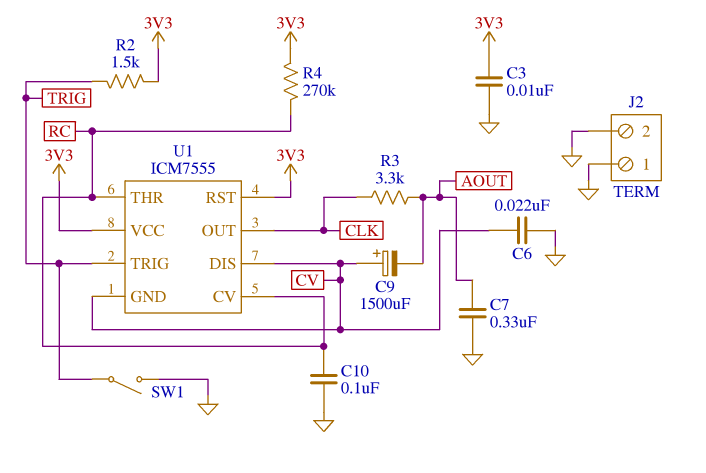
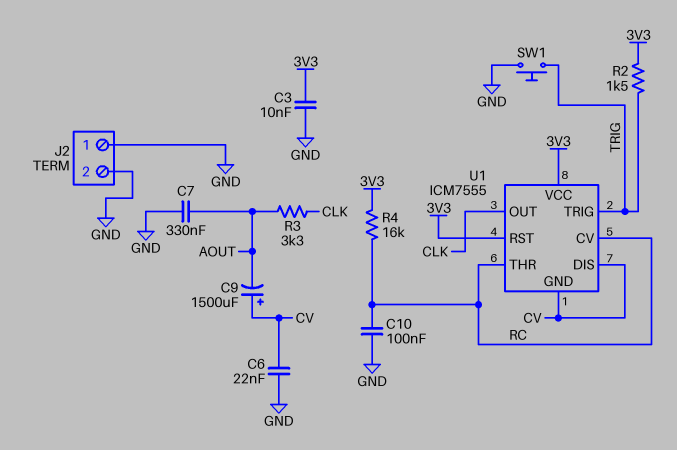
R4: 270k (3V3, RC) -> 16k (3V3, RC)
SW1: switch (GND, TRIG) -> button (GND, TRIG)

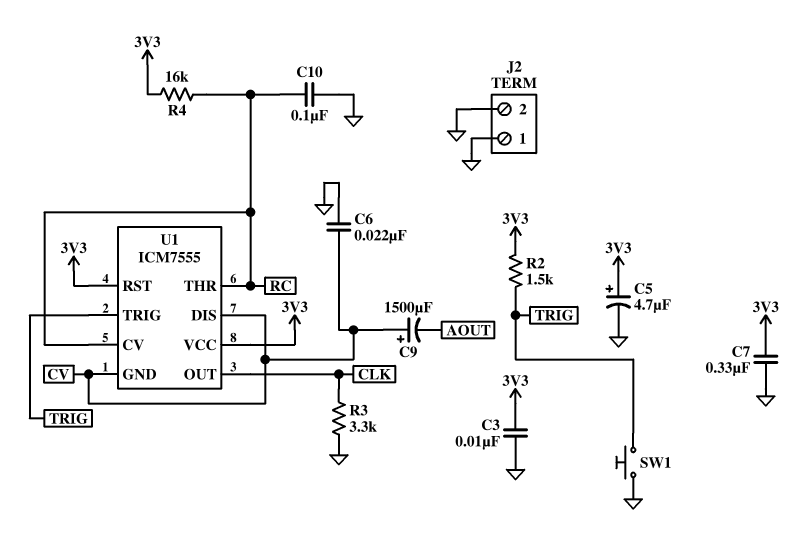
C5: none -> 4.7uF (plus 3V3, minus GND)
C7: 330nF (AOUT, GND) -> 330nF (3V3, GND)
R3: 3.3k (AOUT, CLK) -> 3.3k (CLK, GND)

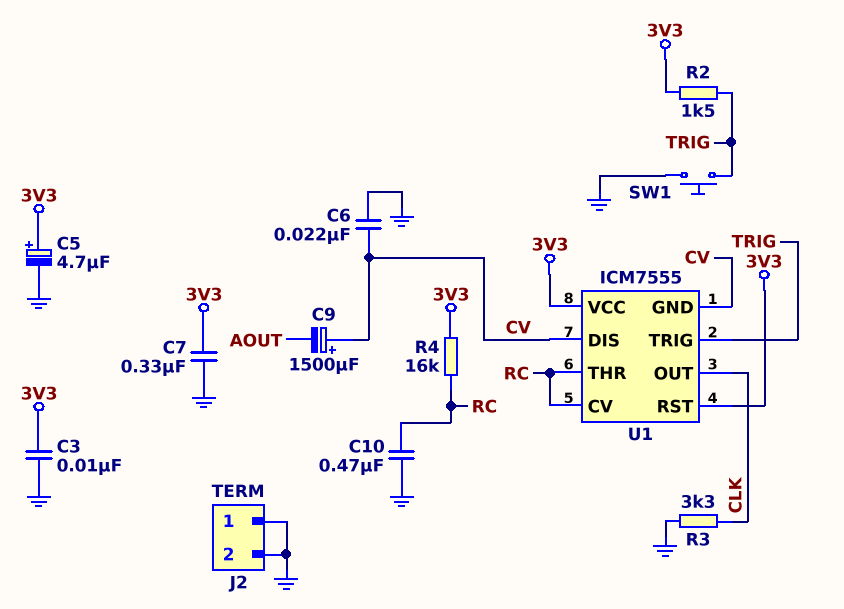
C10: 100nF (GND, RC) -> 470nF (GND, RC)

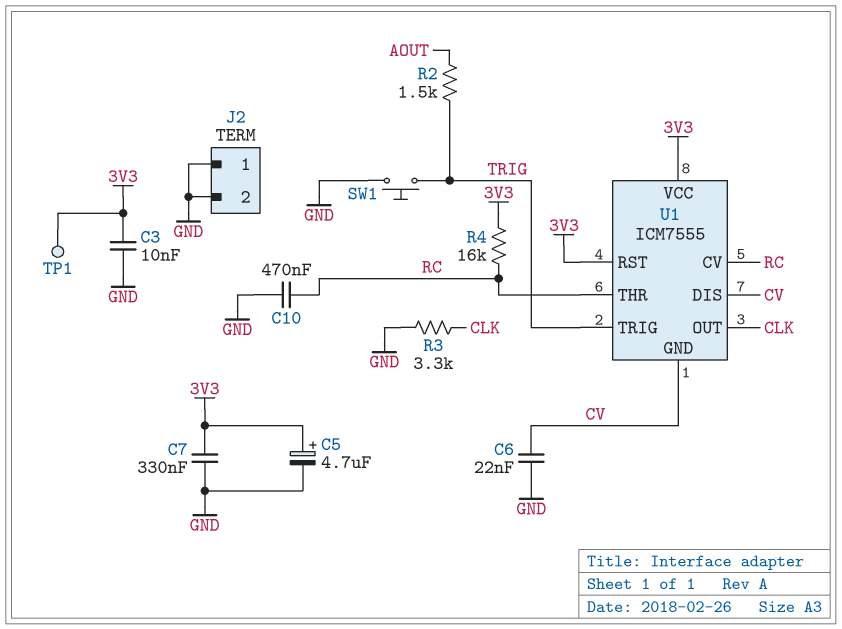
C9: 1500uF (plus CV, minus AOUT) -> none
R2: 1.5k (3V3, TRIG) -> 1.5k (AOUT, TRIG)
TP1: none -> test point (3V3)

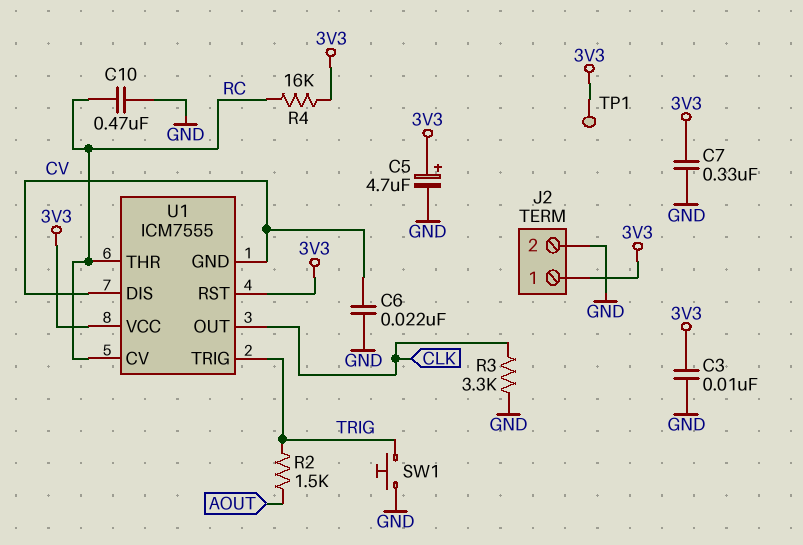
J2 pin 1: GND -> 3V3

